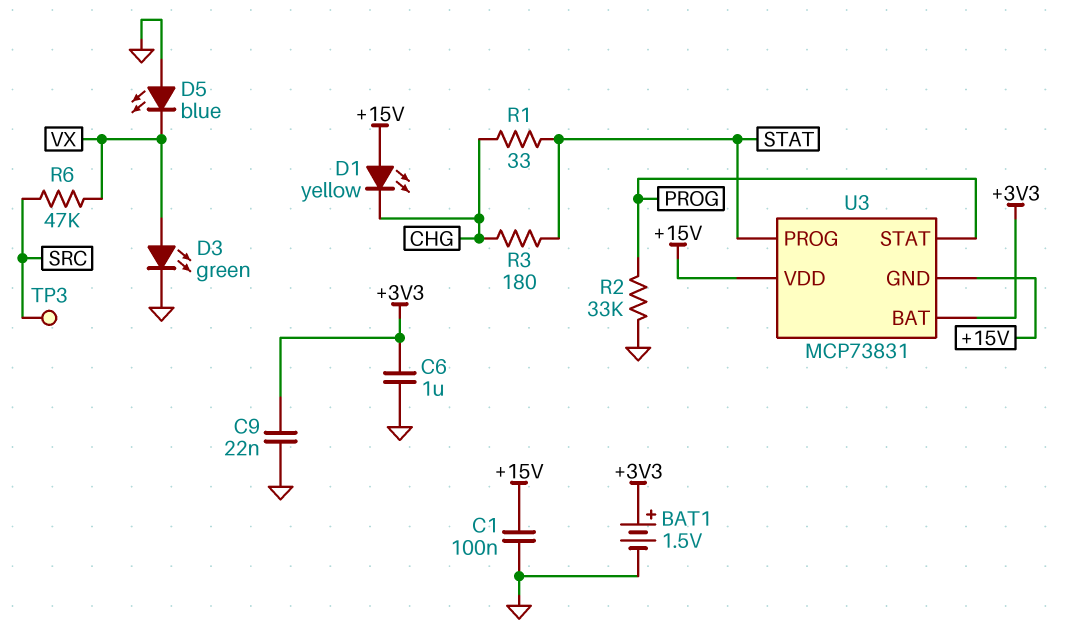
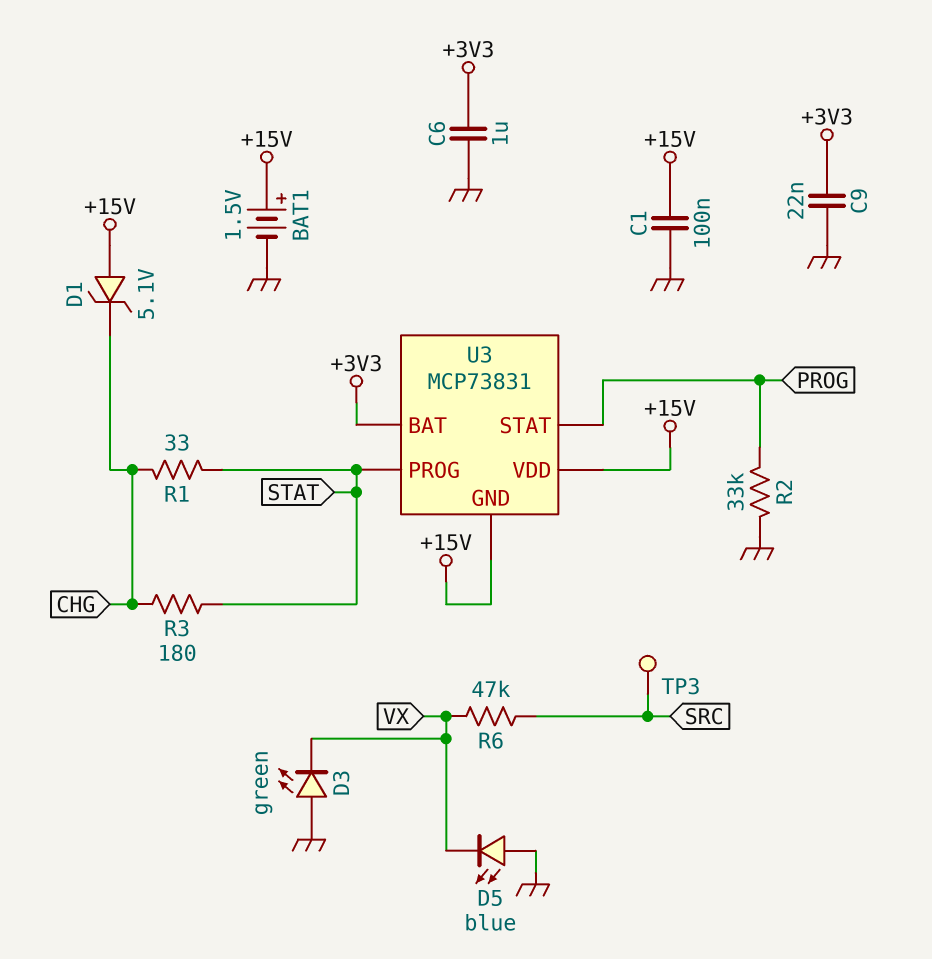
BAT1: 1.5V (plus +3V3, minus GND) -> 1.5V (plus +15V, minus GND)
D1: LED yellow (A +15V, K CHG) -> zener 5.1V (A +15V, K CHG)
D3: LED green (A VX, K GND) -> LED green (A GND, K VX)

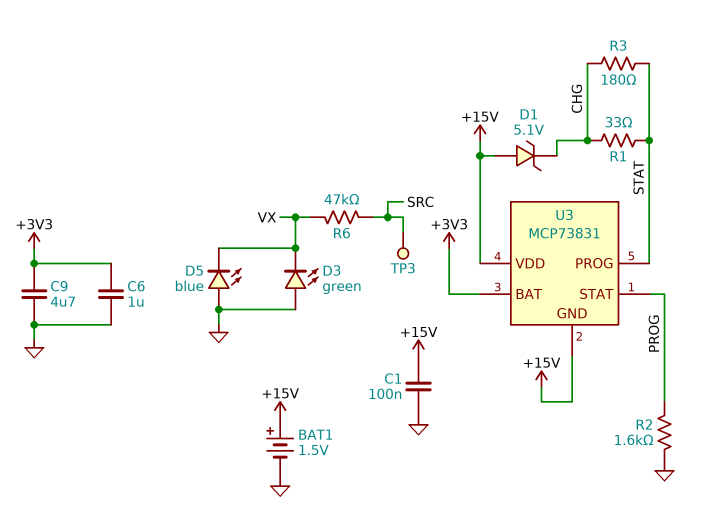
C9: 22nF (+3V3, GND) -> 4.7uF (+3V3, GND)
R2: 33k (GND, PROG) -> 1.6k (GND, PROG)

